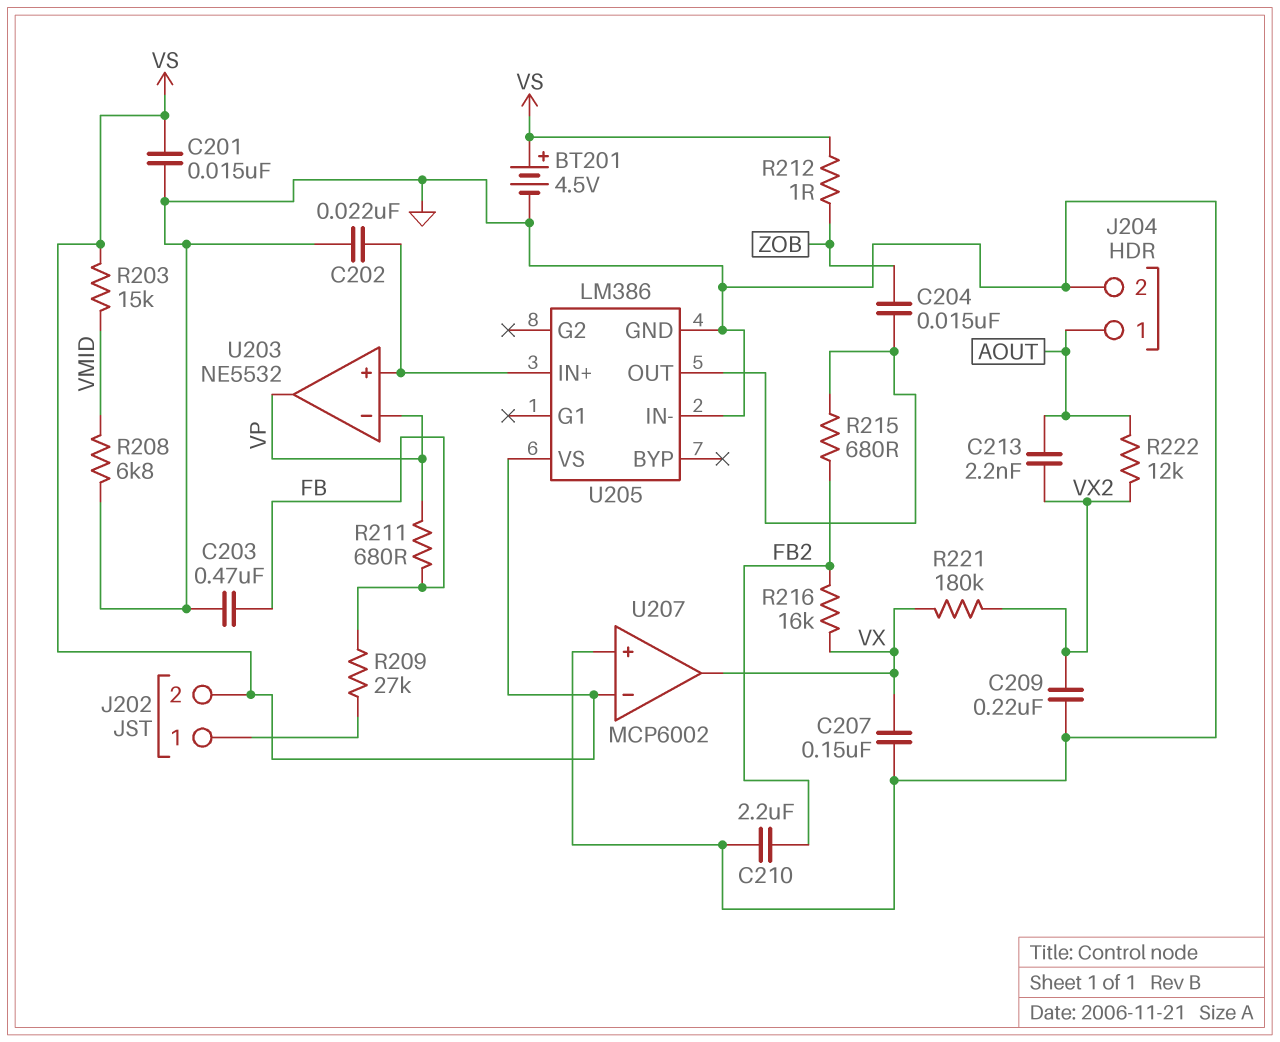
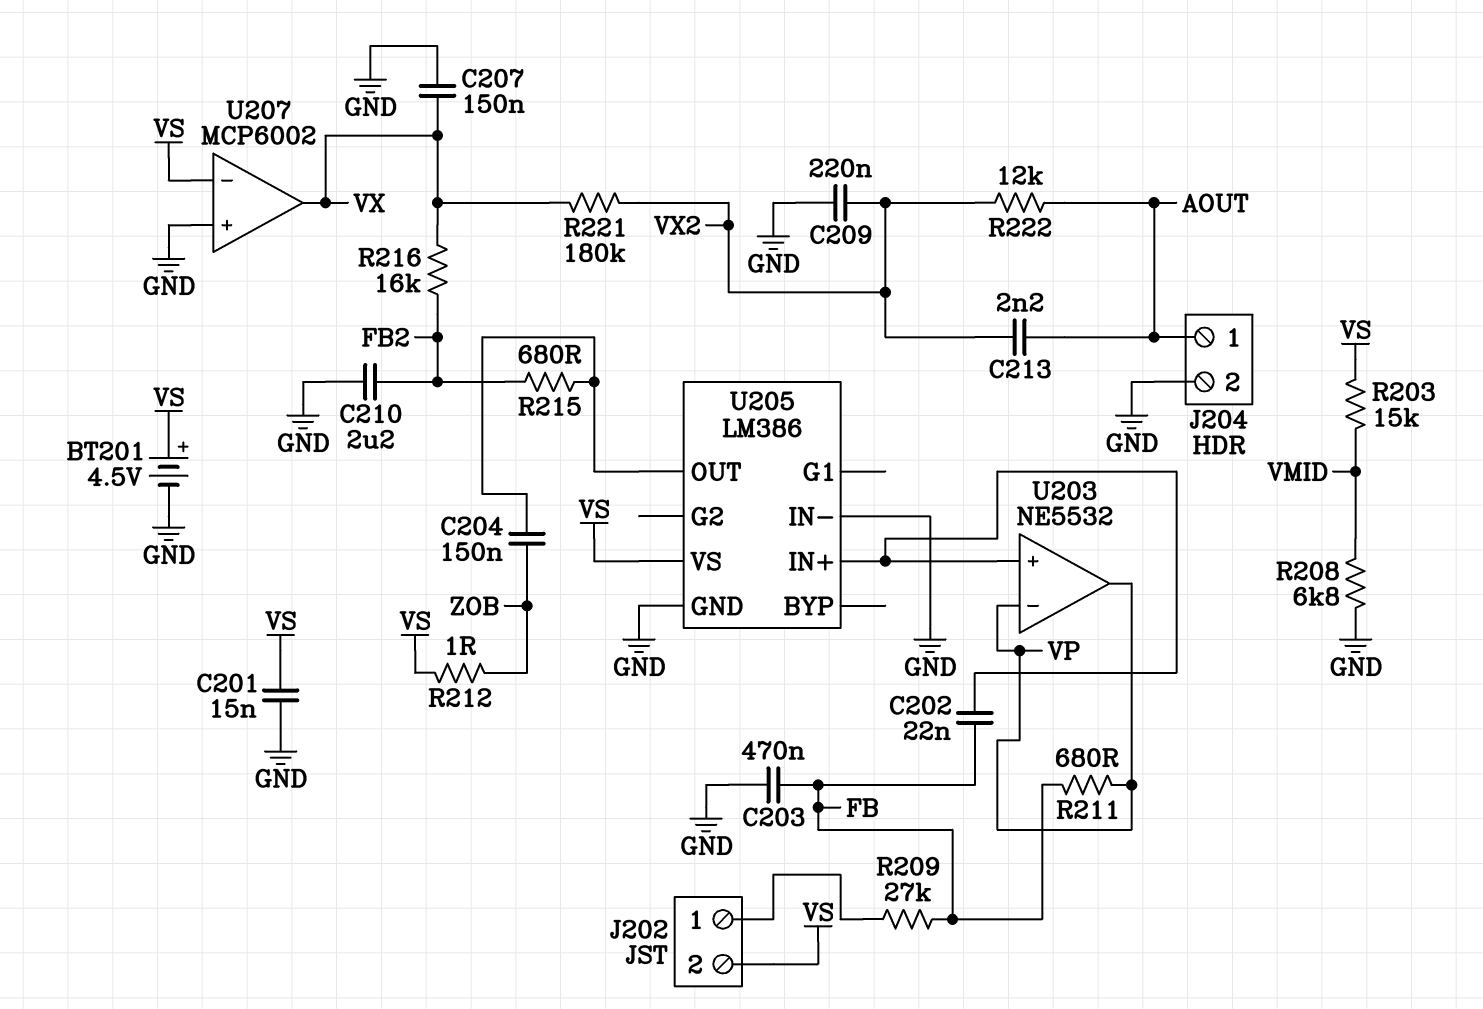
C202: 22nF (GND, U203/in+) -> 22nF (FB, U203/in+)
C204: 15nF (U205/OUT, ZOB) -> 150nF (U205/OUT, ZOB)

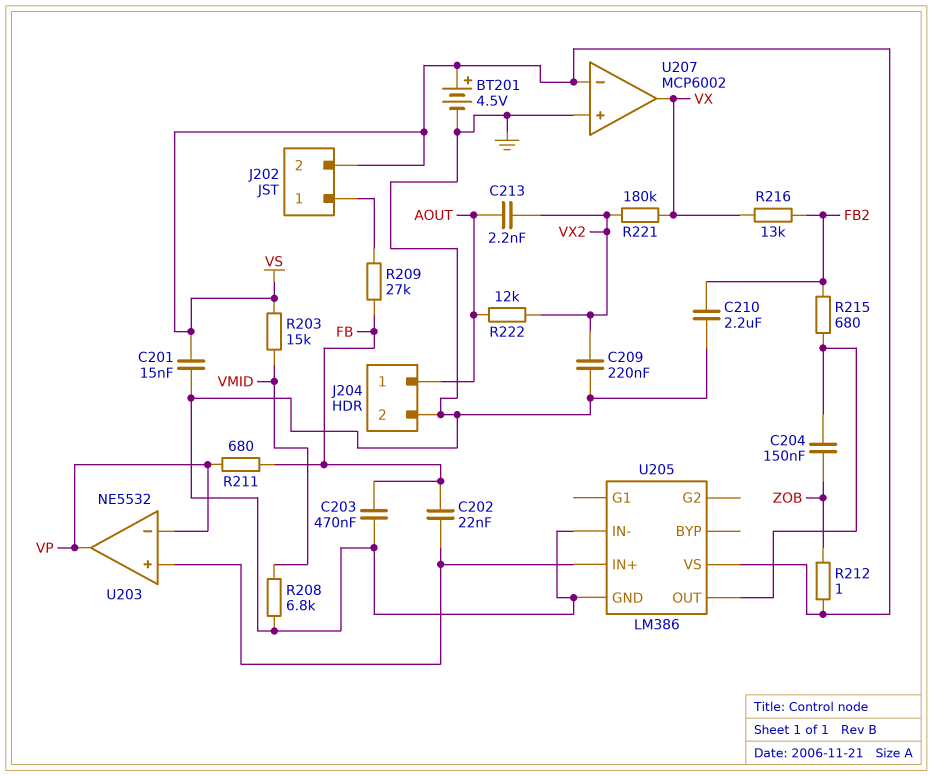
C207: 150nF (GND, VX) -> none
R216: 16k (FB2, VX) -> 13k (FB2, VX)

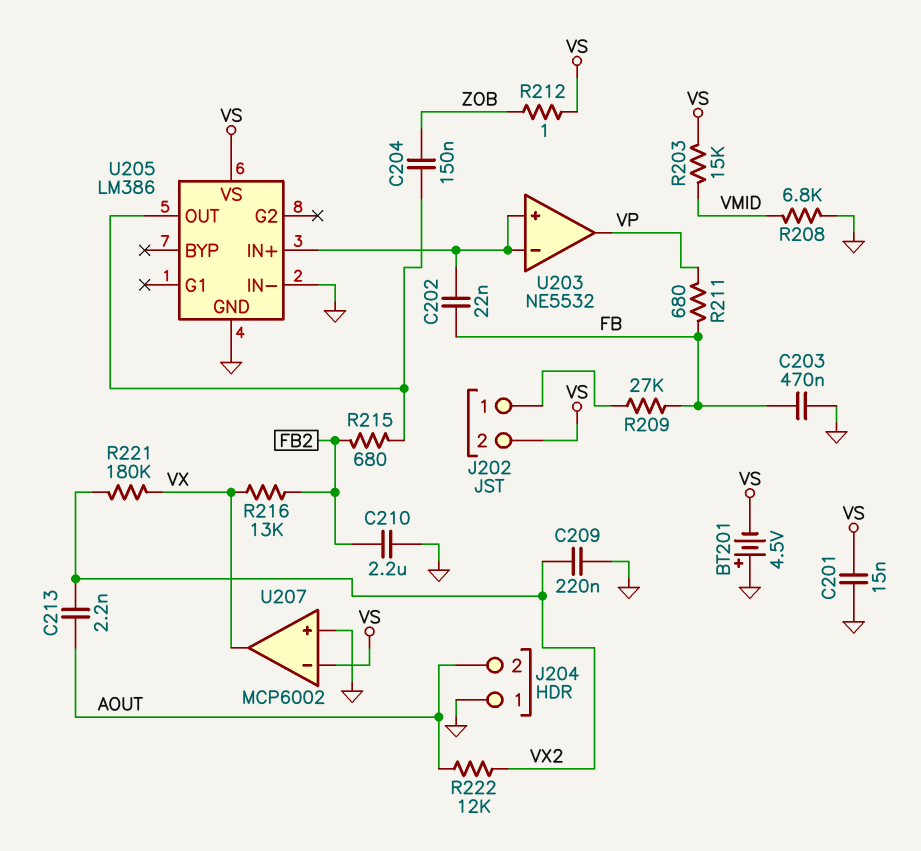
BT201: 4.5V (plus VS, minus GND) -> 4.5V (plus GND, minus VS)
J204 pin 1: AOUT -> GND
J204 pin 2: GND -> AOUT
U203 pin in-: VP -> U203/in+

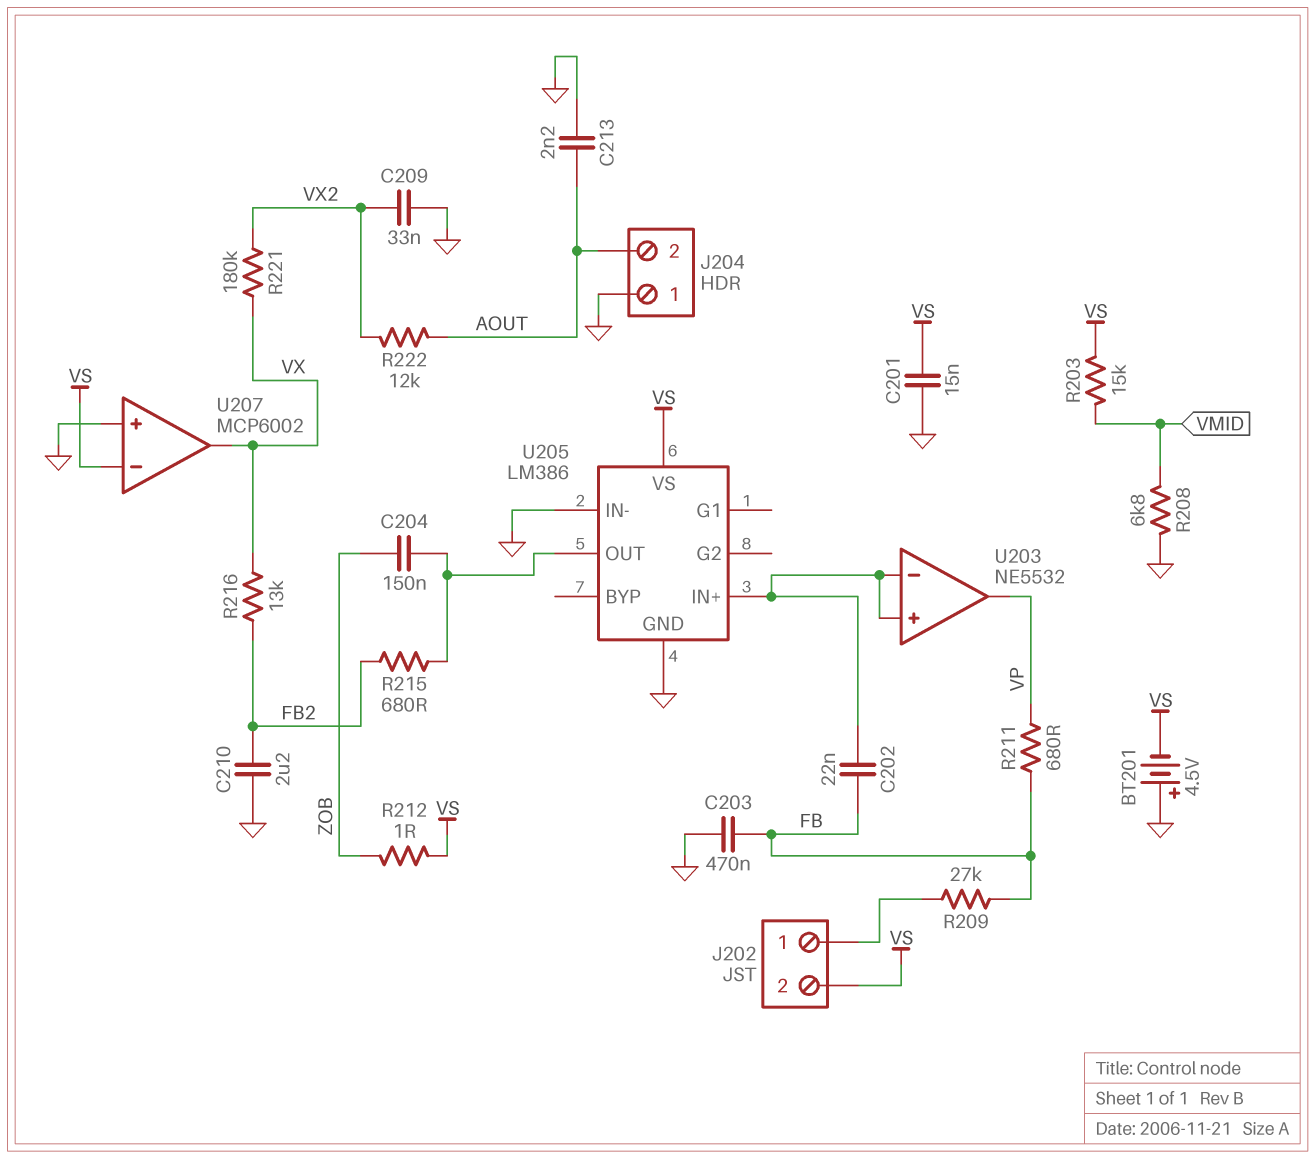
C209: 220nF (GND, VX2) -> 33nF (GND, VX2)
C213: 2.2nF (AOUT, VX2) -> 2.2nF (AOUT, GND)

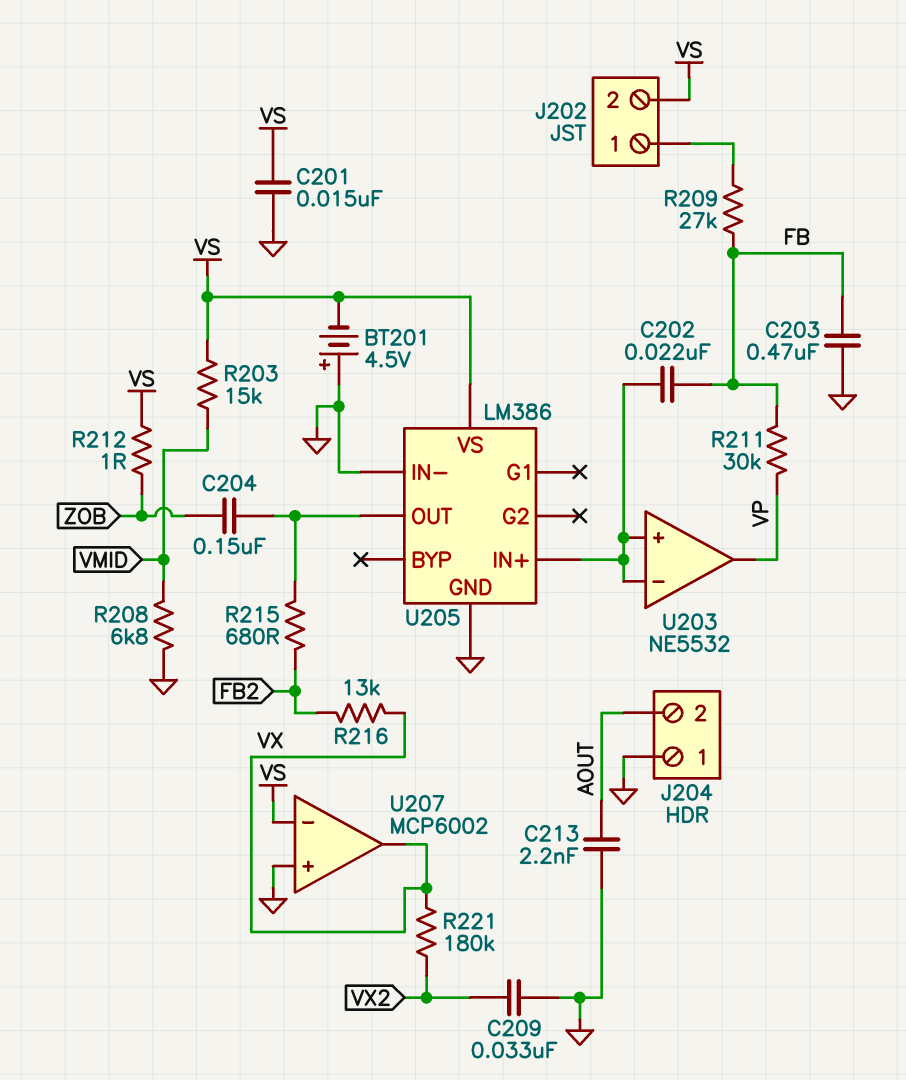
C210: 2.2uF (FB2, GND) -> none
R211: 680 (FB, VP) -> 30k (FB, VP)
R222: 12k (AOUT, VX2) -> none

